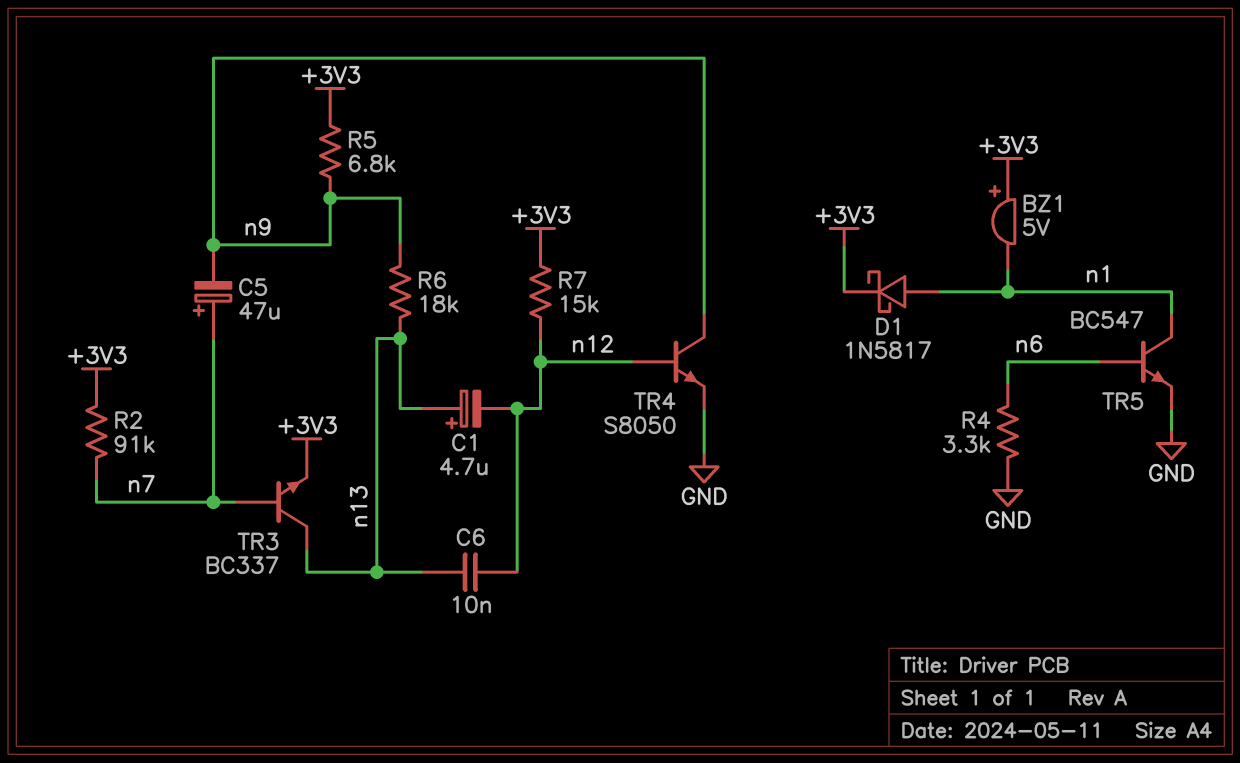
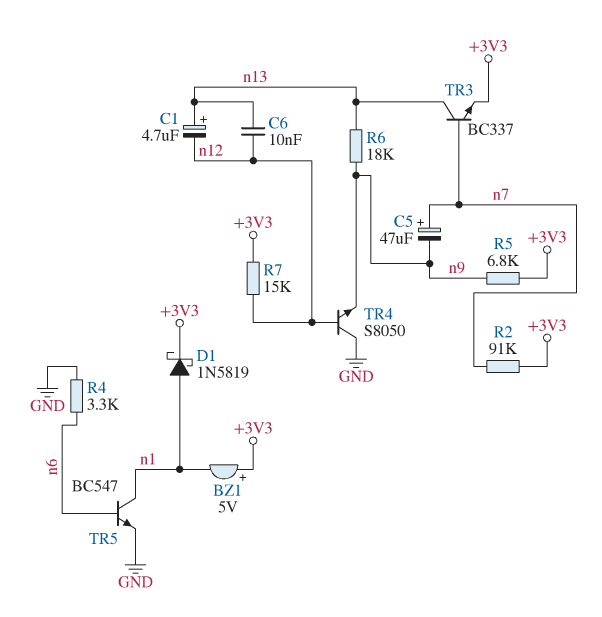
D1: schottky 1N5817 (A n1, K +3V3) -> schottky 1N5819 (A n1, K +3V3)
TR4: NPN S8050 (B n12, C n9, E GND) -> NPN S8050 (B n12, C GND, E n9)

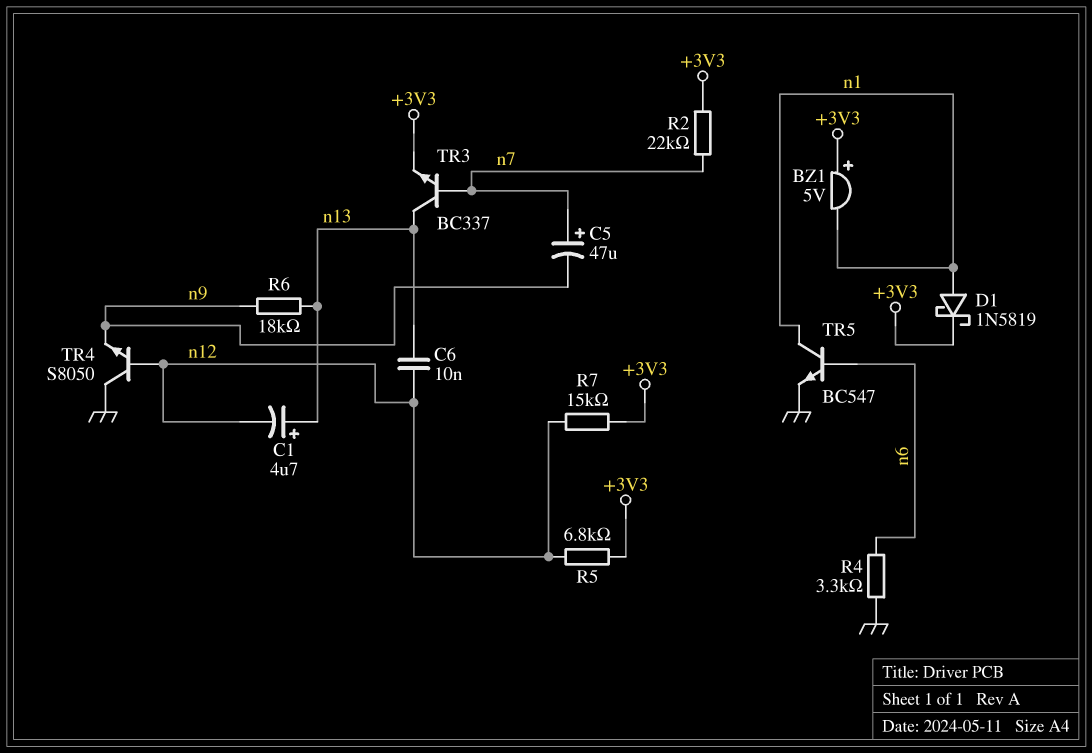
R2: 91k (+3V3, n7) -> 22k (+3V3, n7)
R5: 6.8k (+3V3, n9) -> 6.8k (+3V3, n12)

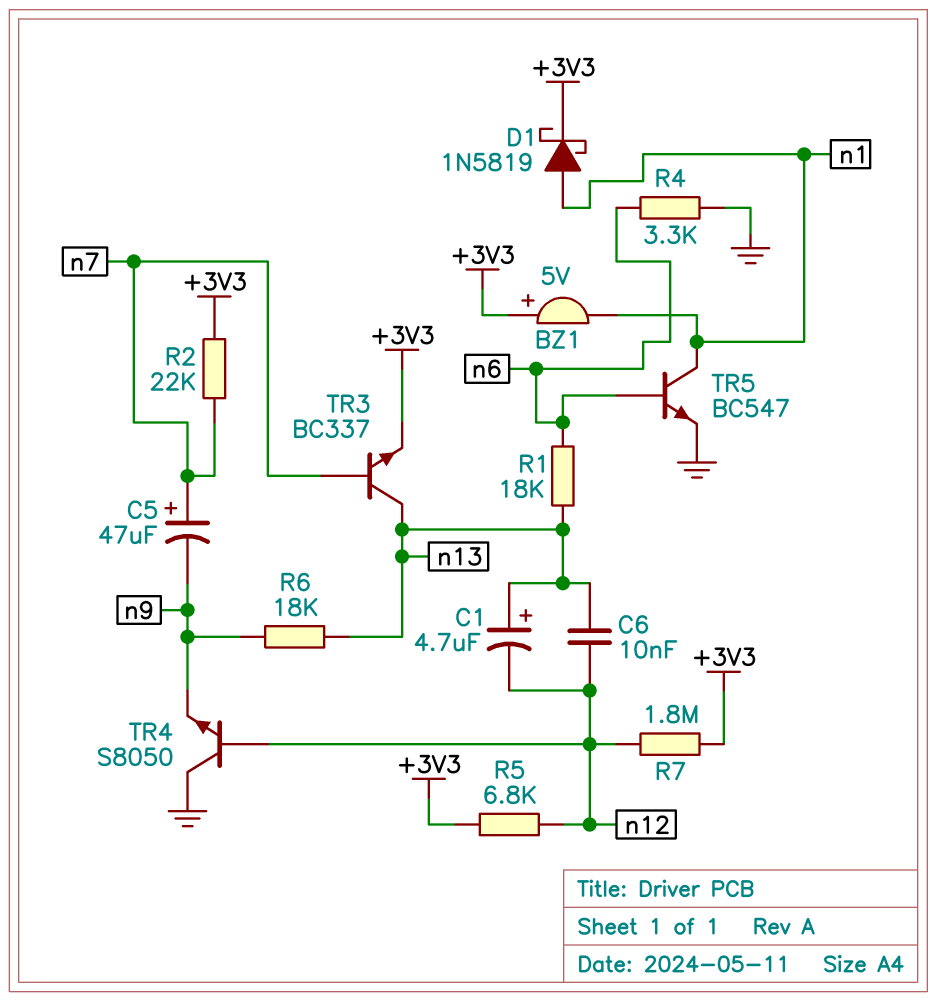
R1: none -> 18k (n6, n13)
R7: 15k (+3V3, n12) -> 1.8M (+3V3, n12)

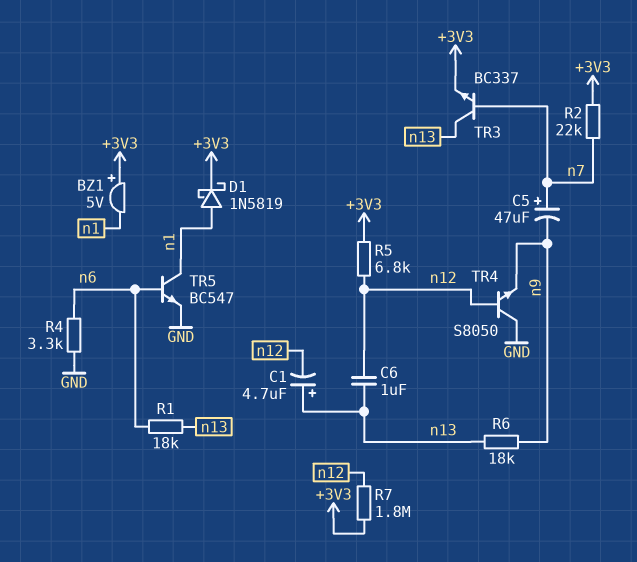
C6: 10nF (n12, n13) -> 1uF (n12, n13)

